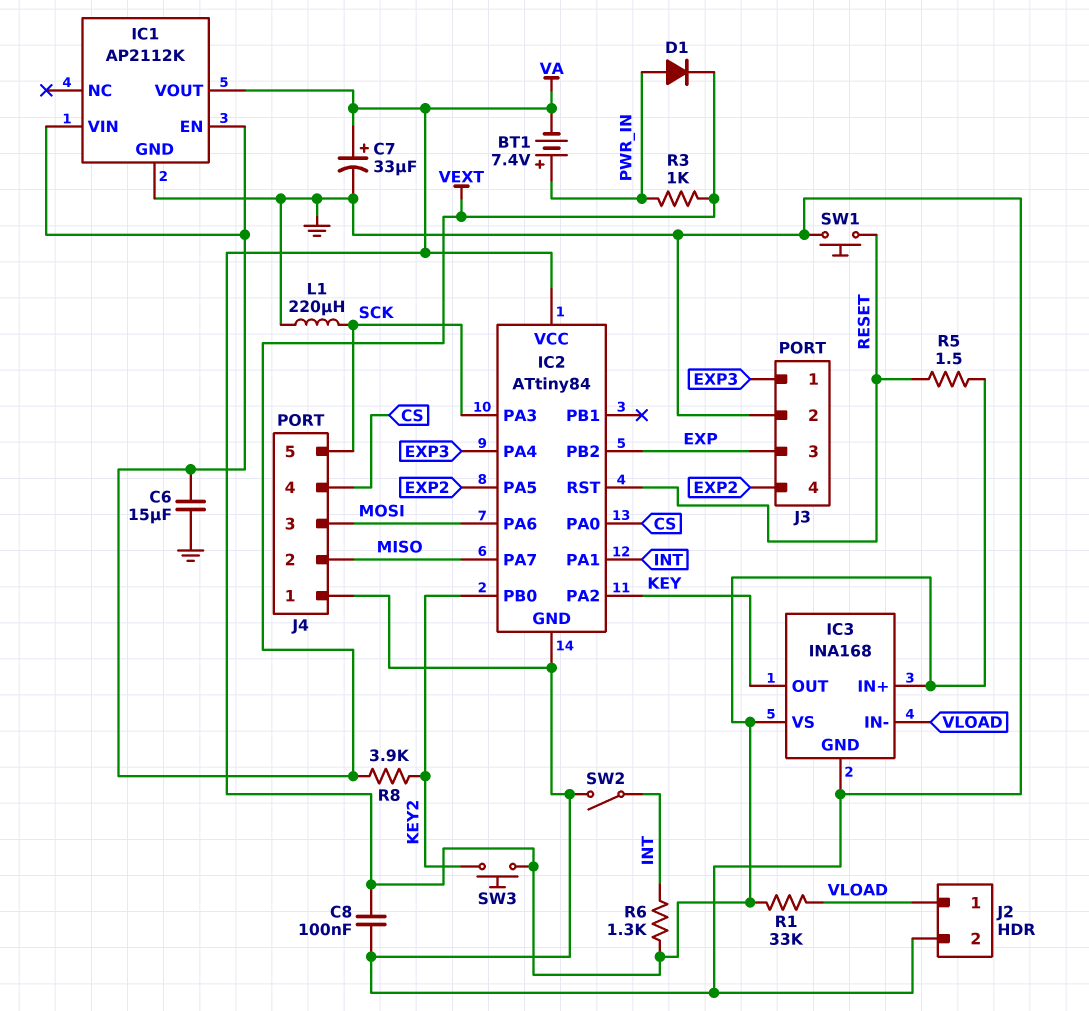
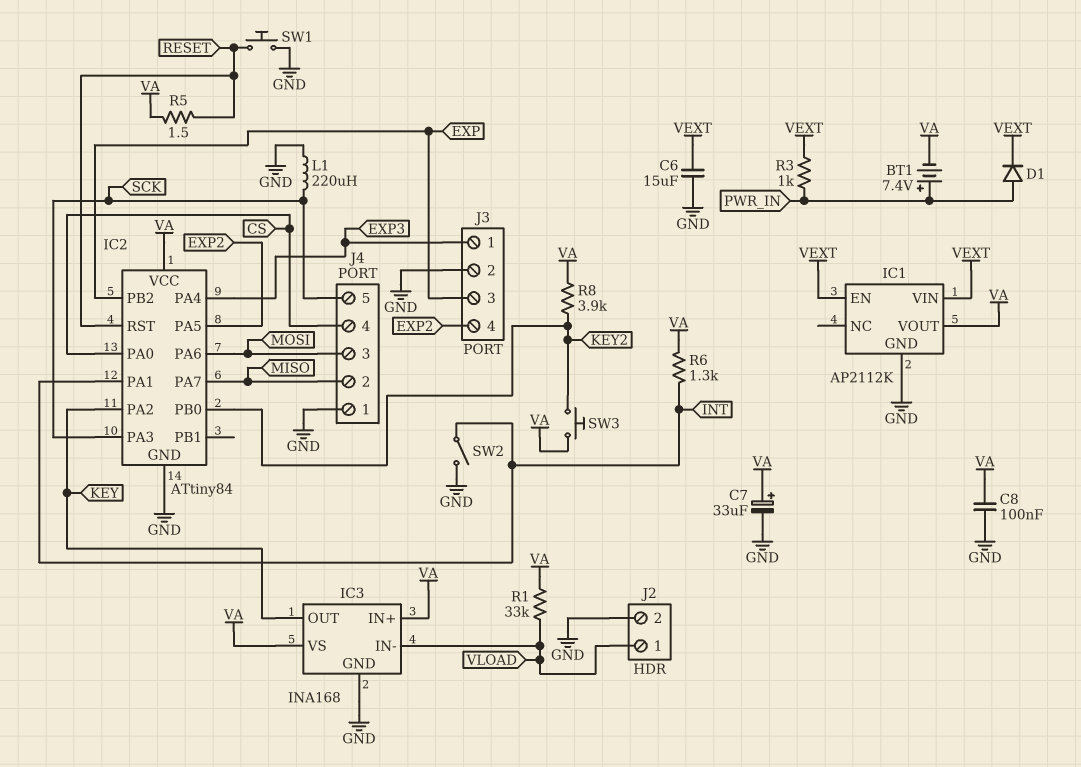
R8: 3.9k (KEY2, VEXT) -> 3.9k (KEY2, VA)

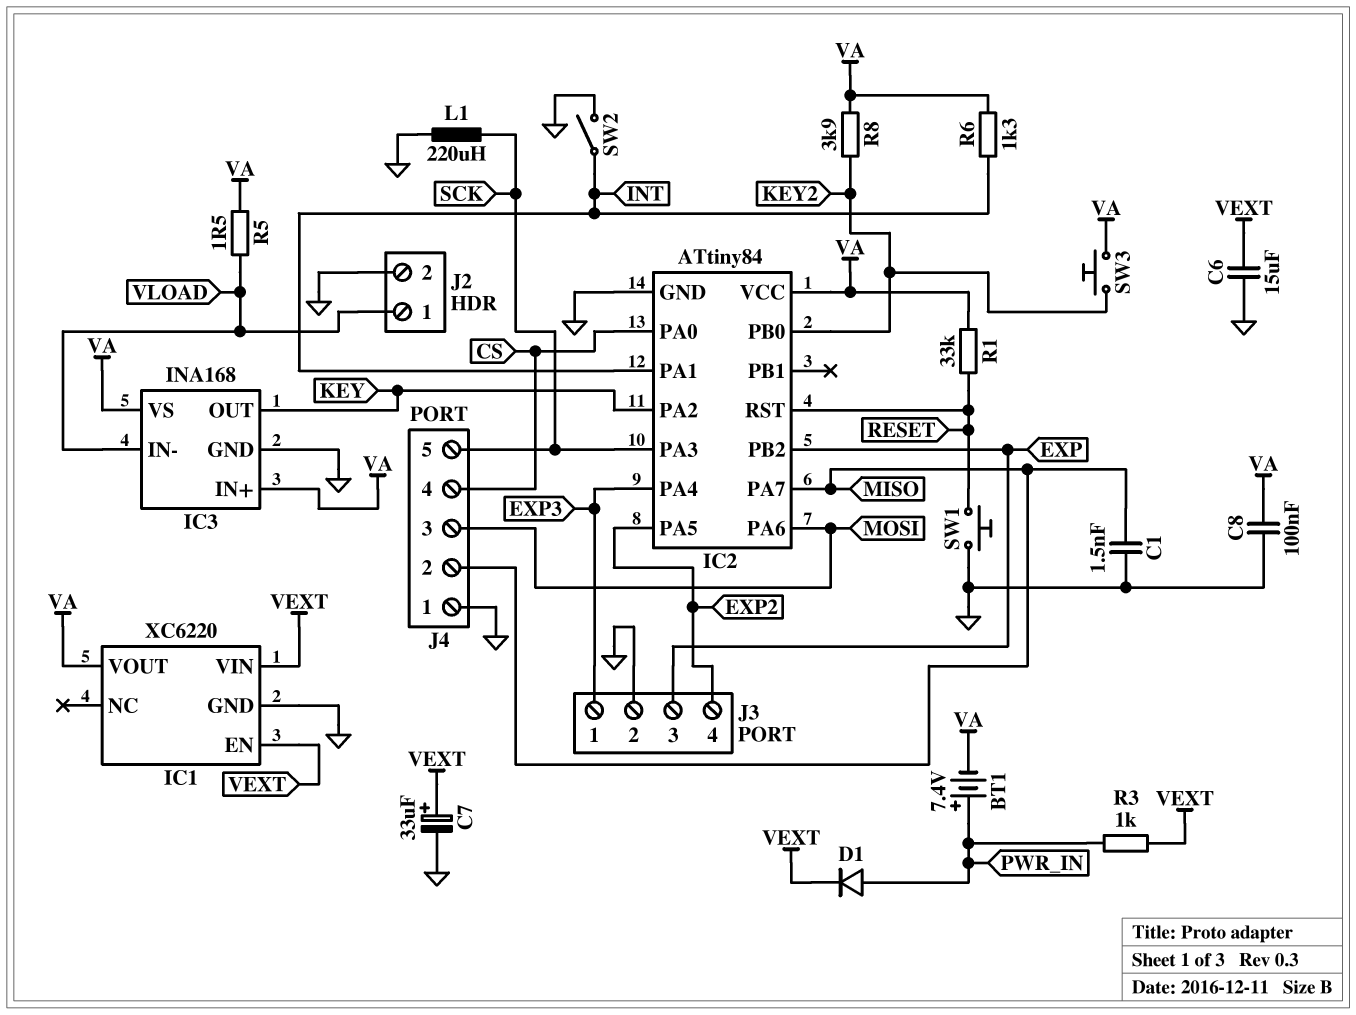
C1: none -> 1.5nF (GND, MISO)
C7: 33uF (plus VA, minus GND) -> 33uF (plus VEXT, minus GND)
IC1: AP2112K -> XC6220
R1: 33k (VA, VLOAD) -> 33k (RESET, VA)
R5: 1.5 (RESET, VA) -> 1.5 (VA, VLOAD)

